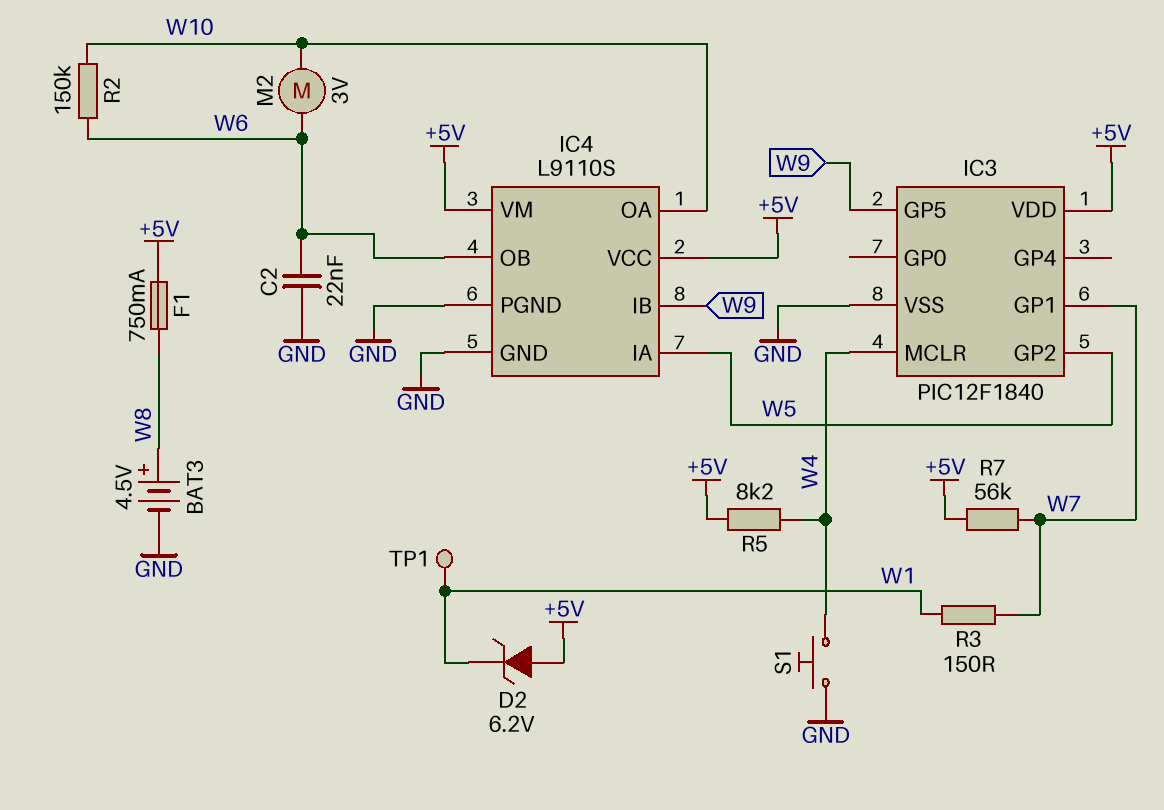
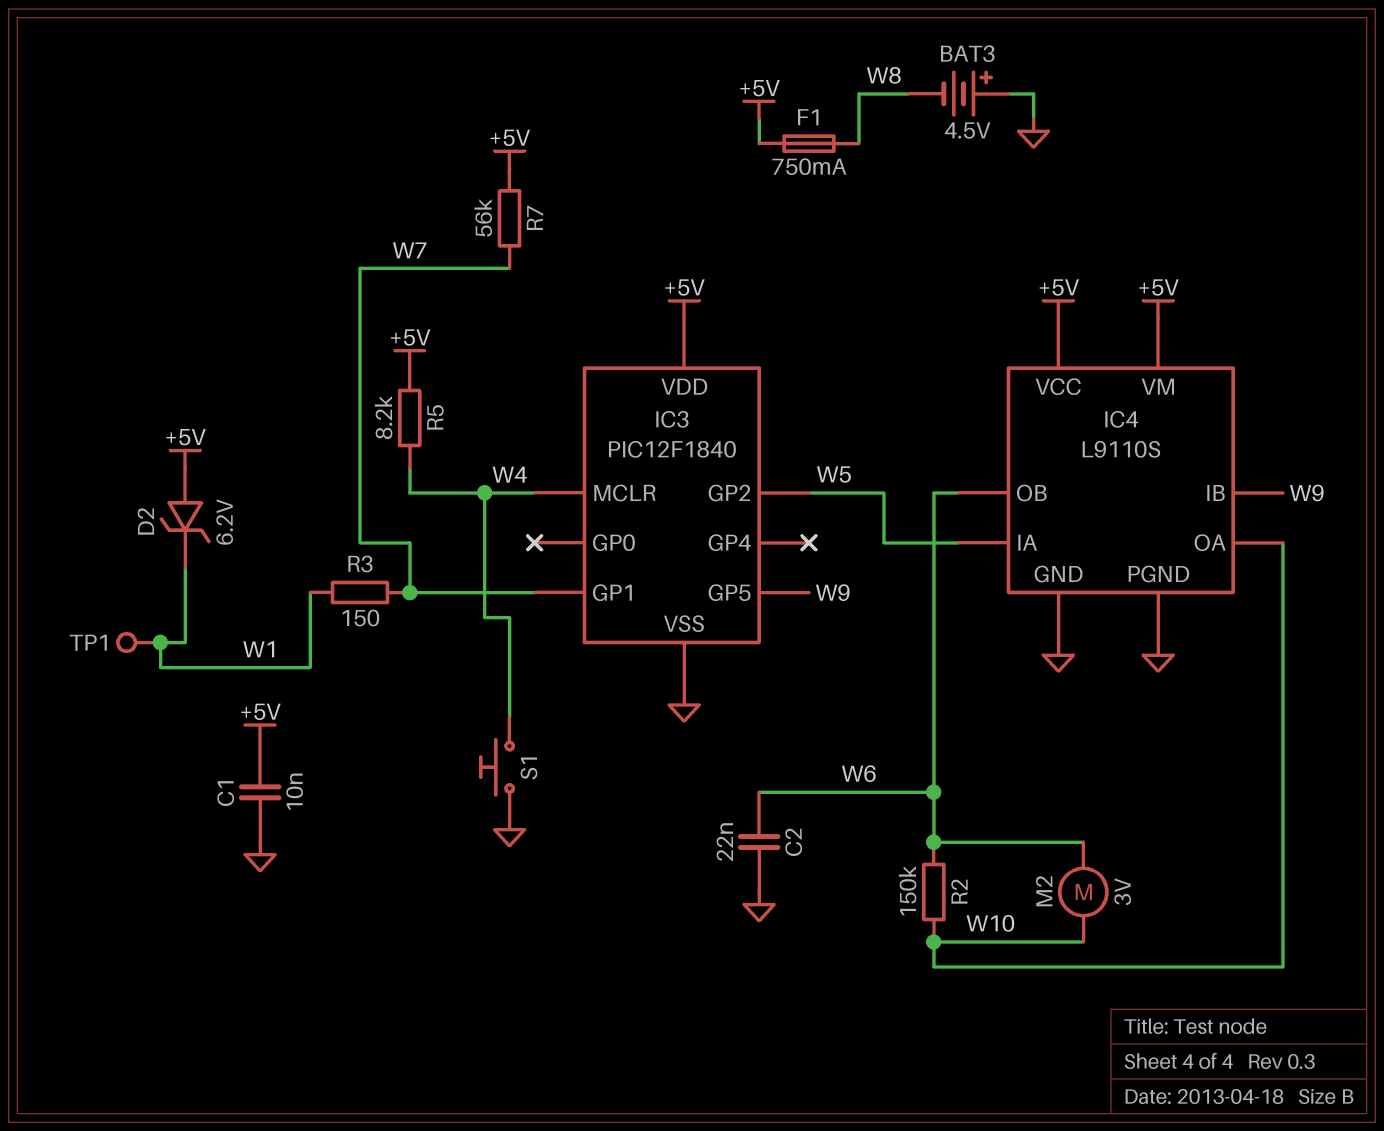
BAT3: 4.5V (plus W8, minus GND) -> 4.5V (plus GND, minus W8)
C1: none -> 10nF (+5V, GND)

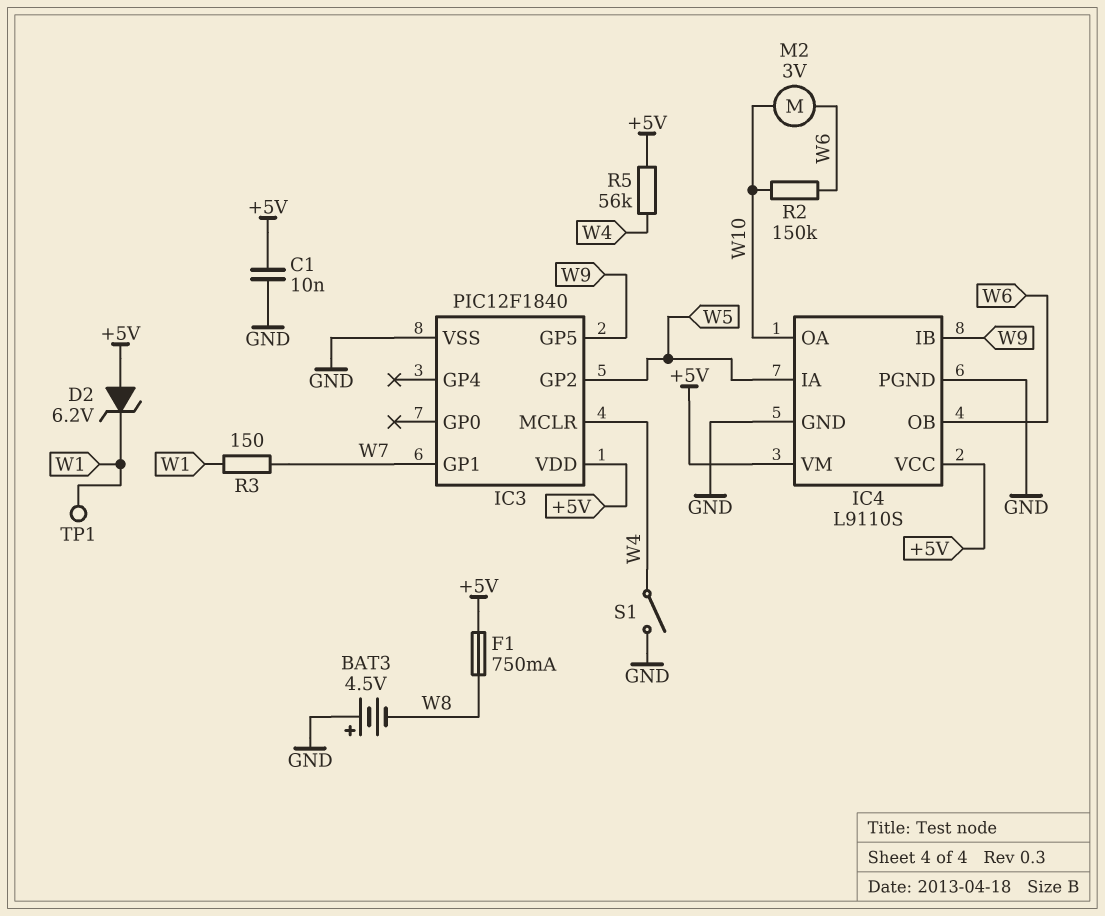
C2: 22nF (GND, W6) -> none
R5: 8.2k (+5V, W4) -> 56k (+5V, W4)
R7: 56k (+5V, W7) -> none
S1: button (GND, W4) -> switch (GND, W4)

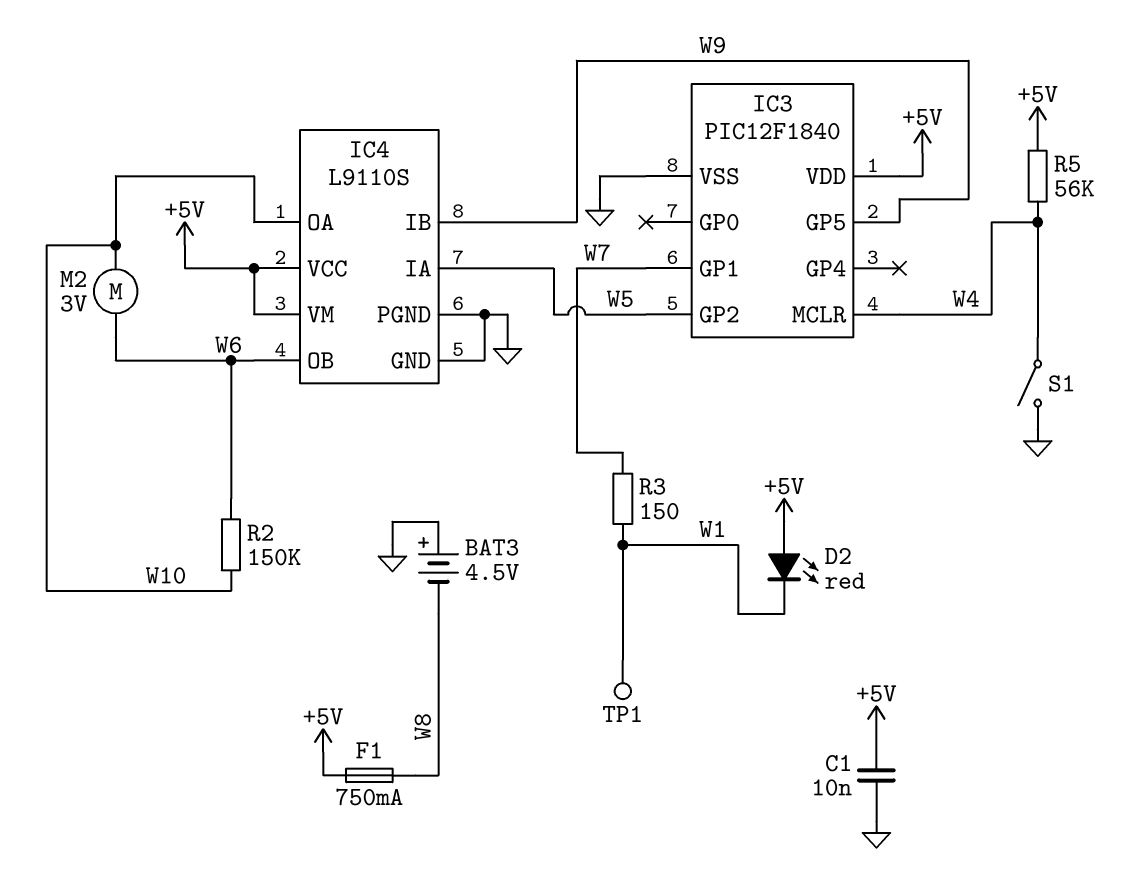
D2: zener 6.2V (A +5V, K W1) -> LED red (A +5V, K W1)

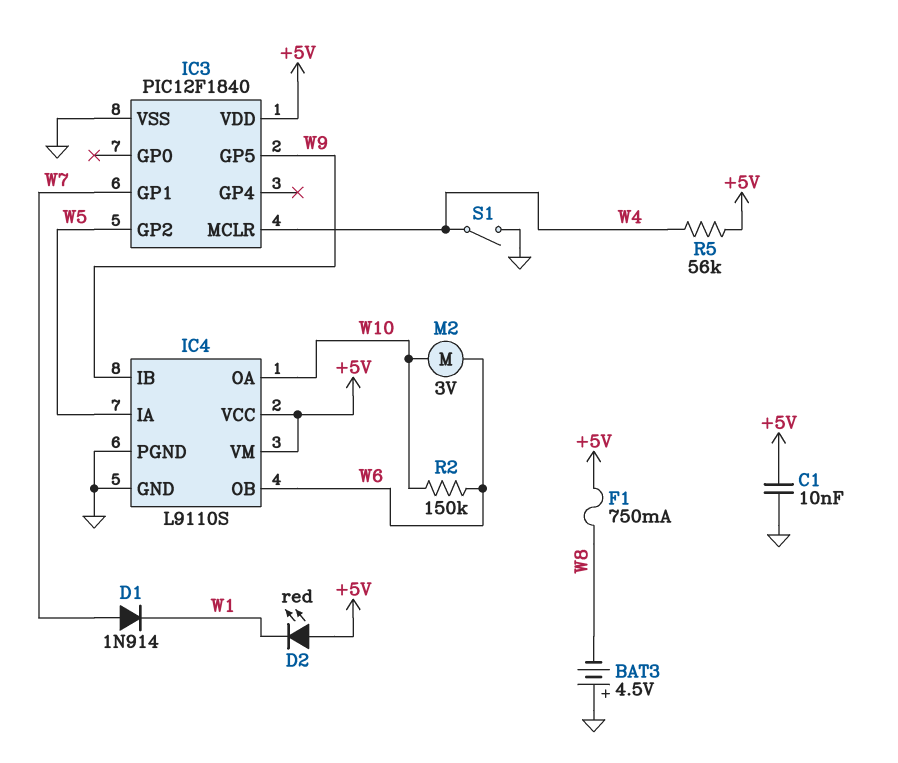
D1: none -> diode 1N914 (A W7, K W1)
R3: 150 (W1, W7) -> none
TP1: test point (W1) -> none

